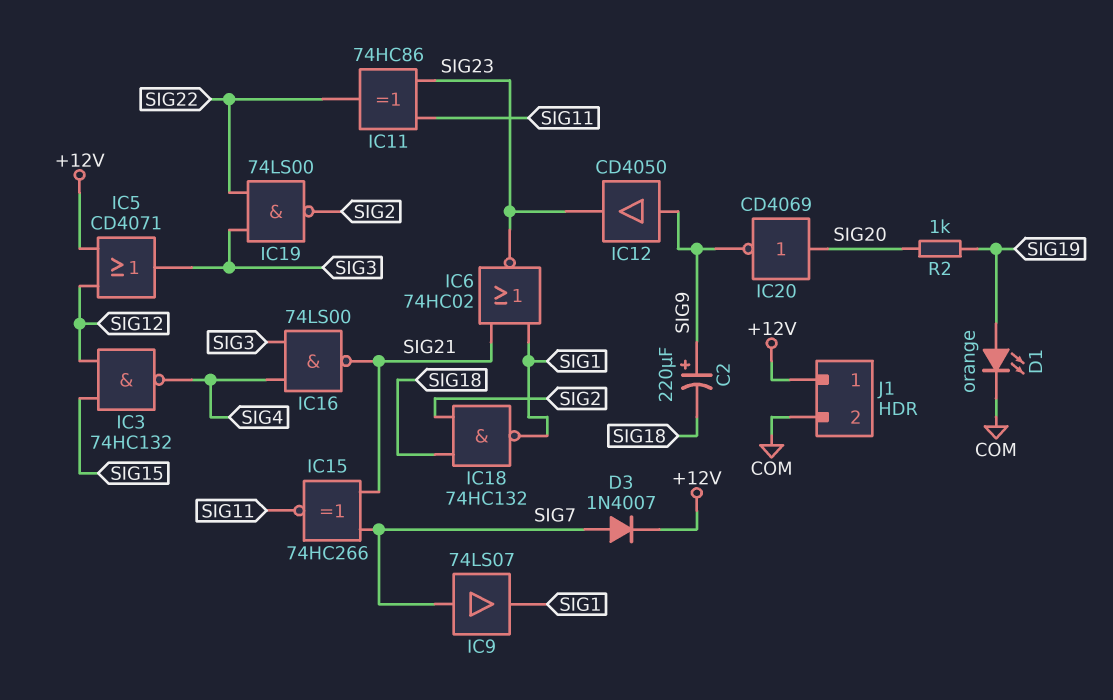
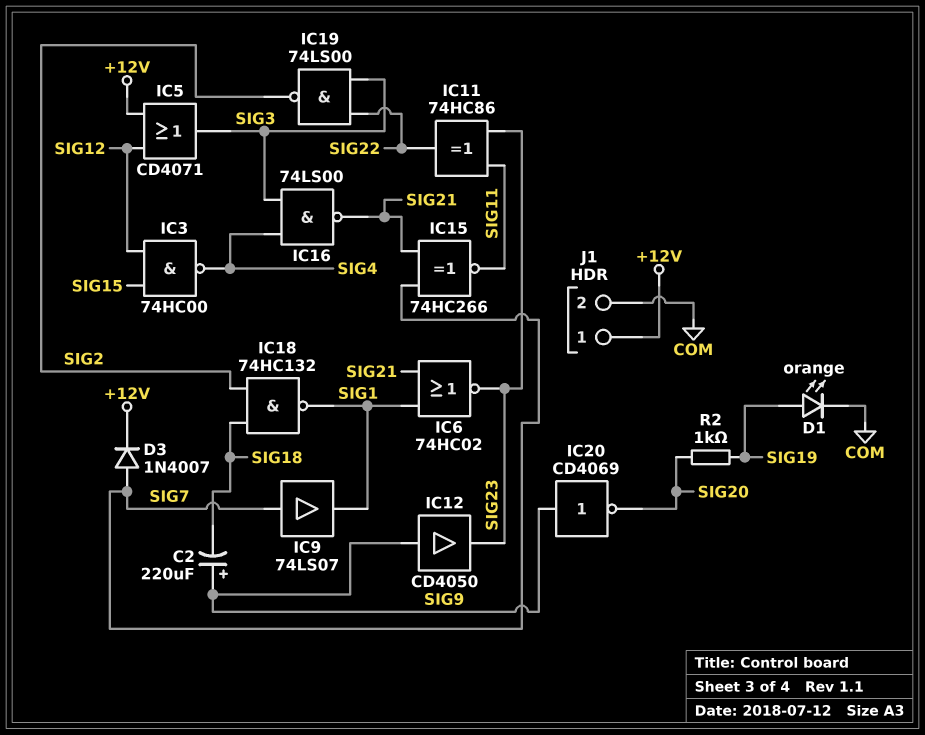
IC3: NAND 74HC132 (in SIG12, in SIG15, out SIG4) -> NAND 74HC00 (in SIG12, in SIG15, out SIG4)
IC20: NOT CD4069 (in SIG20, out SIG9) -> NOT CD4069 (in SIG9, out SIG20)

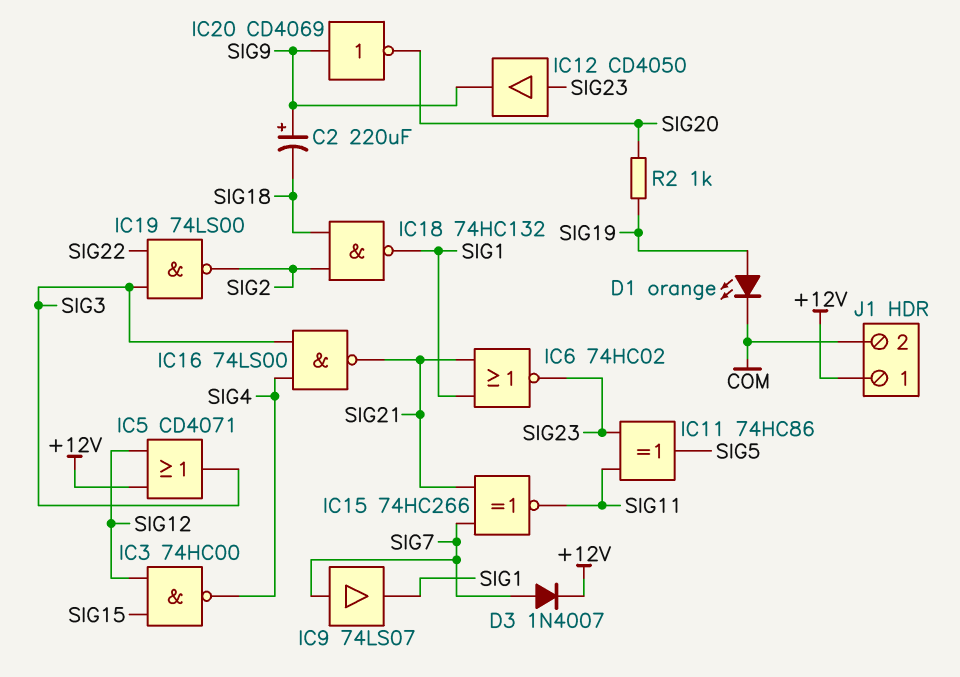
IC11: XOR 74HC86 (in SIG11, in SIG23, out SIG22) -> XOR 74HC86 (in SIG11, in SIG23, out SIG5)
IC12: buffer CD4050 (in SIG9, out SIG23) -> buffer CD4050 (in SIG23, out SIG9)

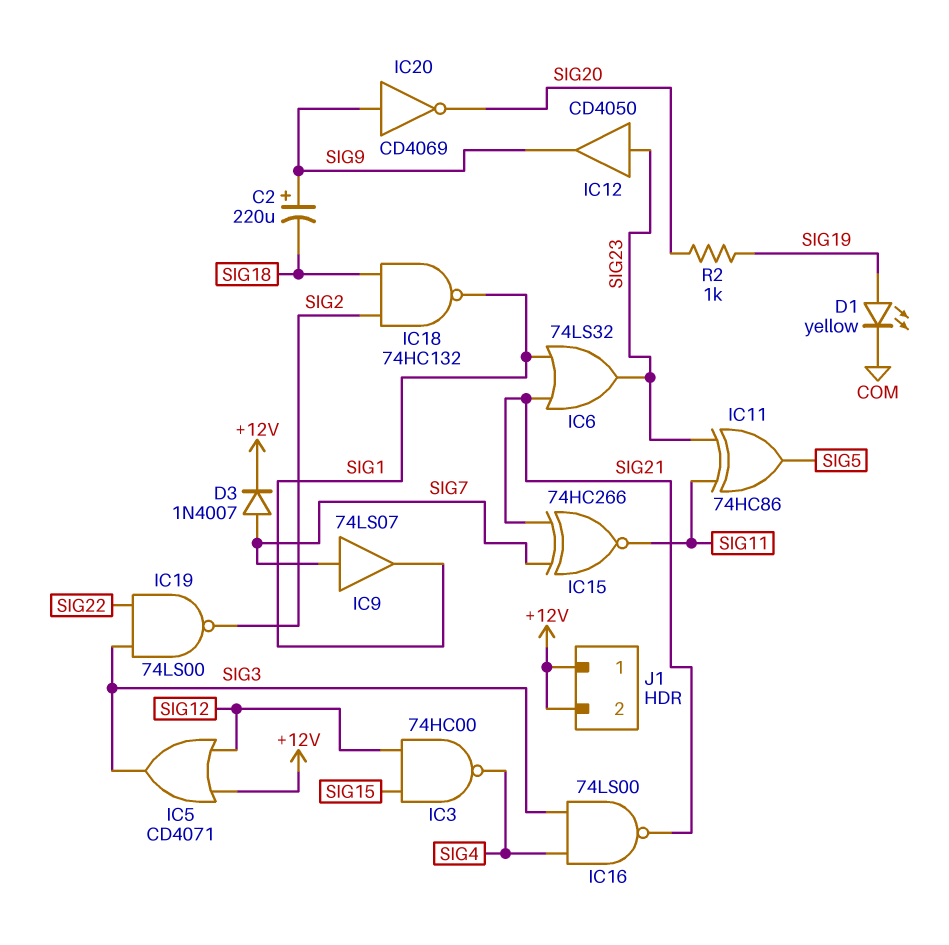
D1: LED orange (A SIG19, K COM) -> LED yellow (A SIG19, K COM)
IC6: NOR 74HC02 (in SIG1, in SIG21, out SIG23) -> OR 74LS32 (in SIG1, in SIG21, out SIG23)
J1 pin 2: COM -> +12V

